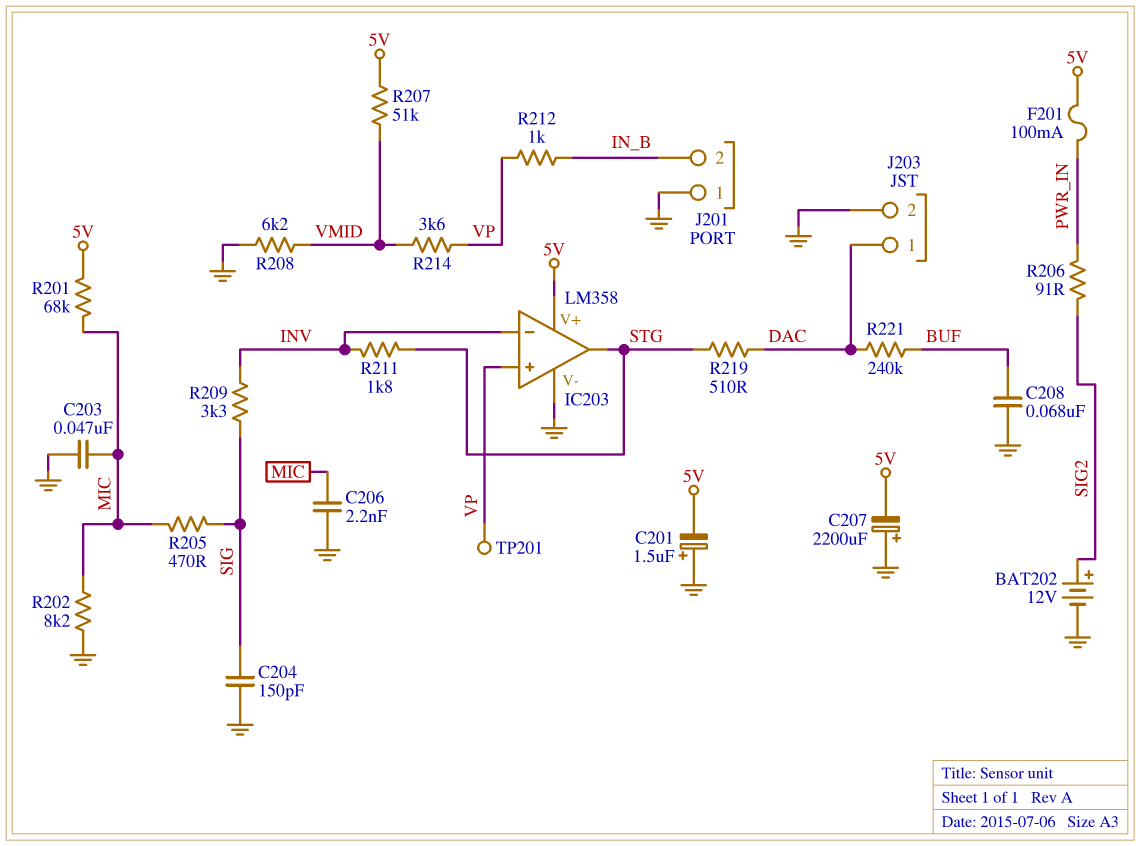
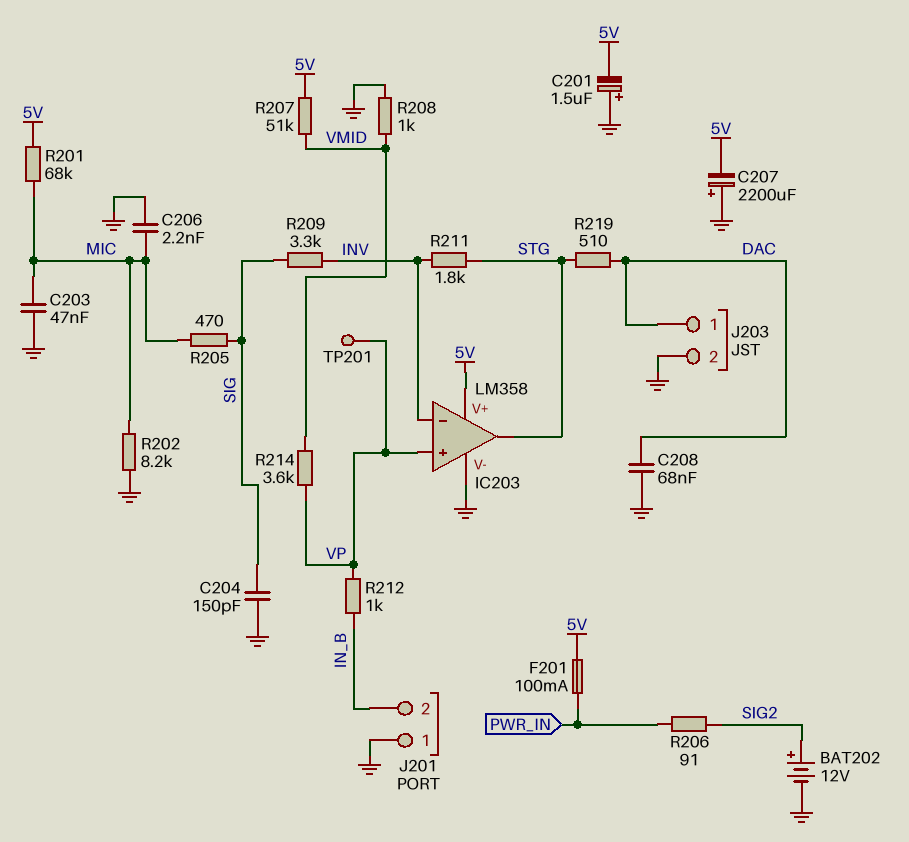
C208: 68nF (BUF, GND) -> 68nF (DAC, GND)
R208: 6.2k (GND, VMID) -> 1k (GND, VMID)
R221: 240k (BUF, DAC) -> none

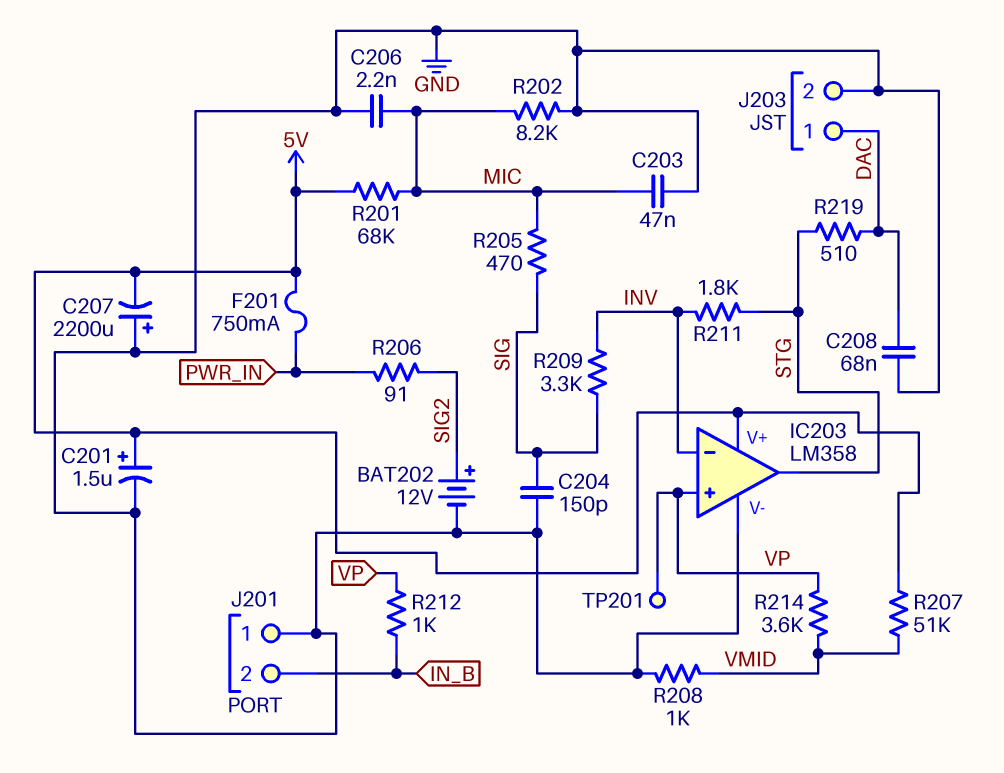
C201: 1.5uF (plus GND, minus 5V) -> 1.5uF (plus 5V, minus GND)
F201: 100mA (5V, PWR_IN) -> 750mA (5V, PWR_IN)

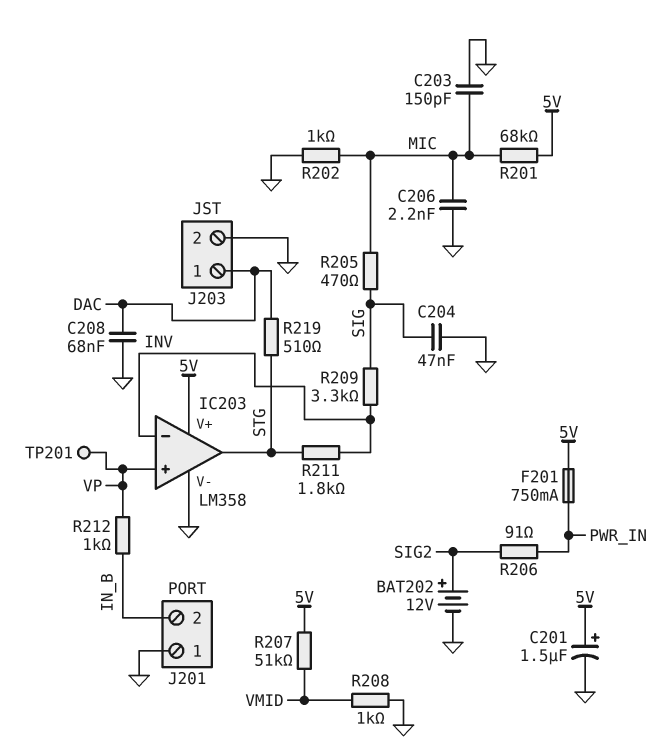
C203: 47nF (GND, MIC) -> 150pF (GND, MIC)
C204: 150pF (GND, SIG) -> 47nF (GND, SIG)
C207: 2200uF (plus GND, minus 5V) -> none
R202: 8.2k (GND, MIC) -> 1k (GND, MIC)
R214: 3.6k (VMID, VP) -> none

